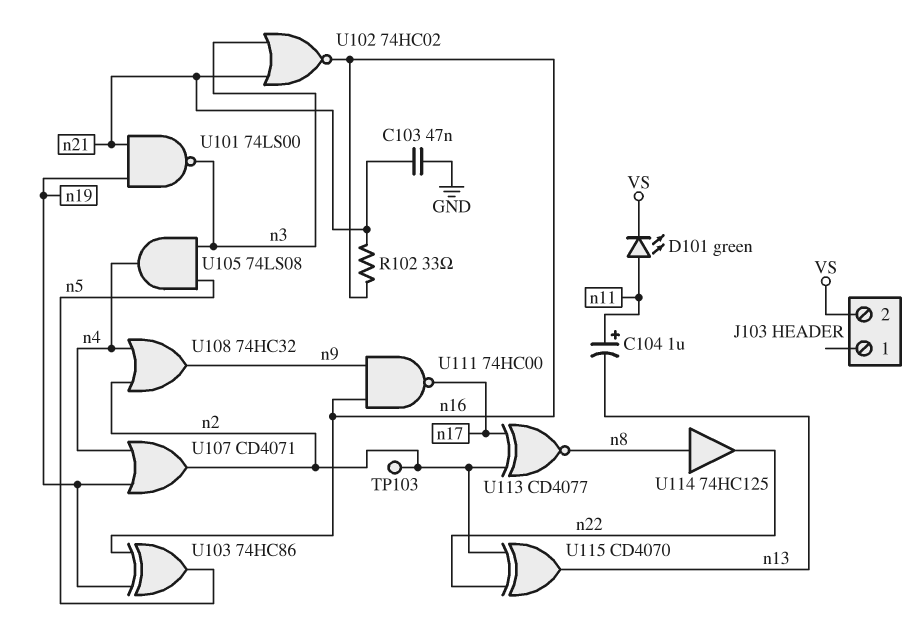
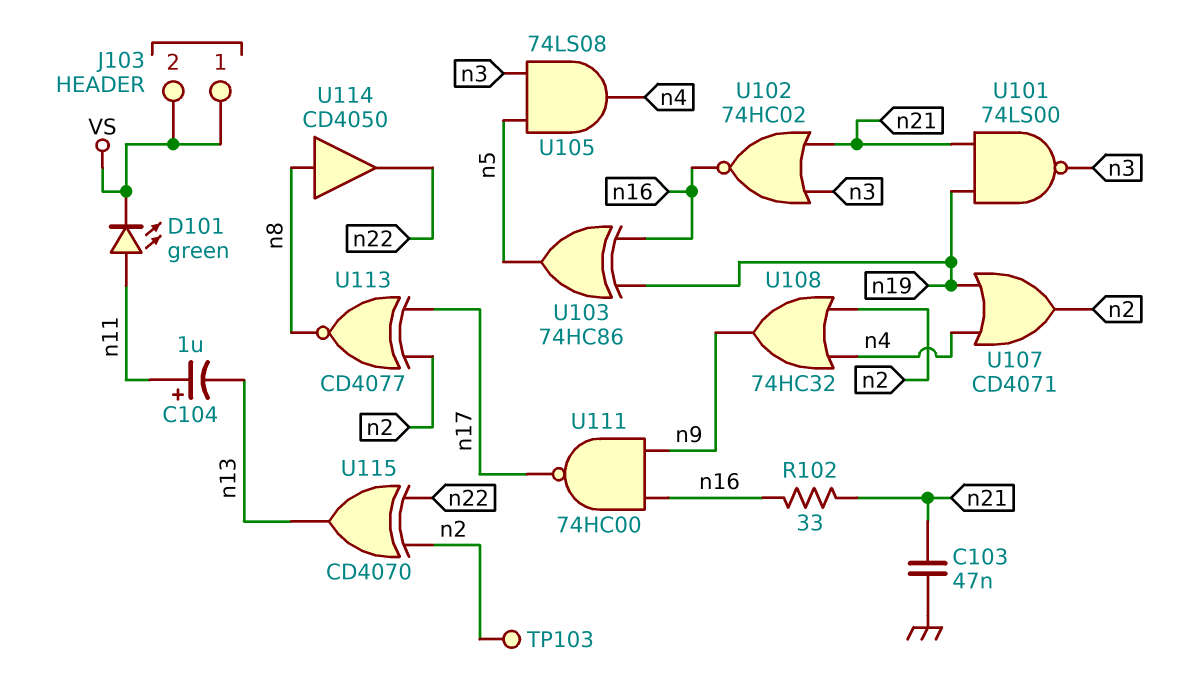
J103 pin 1: none -> VS
U114: buffer 74HC125 (in n8, out n22) -> buffer CD4050 (in n8, out n22)

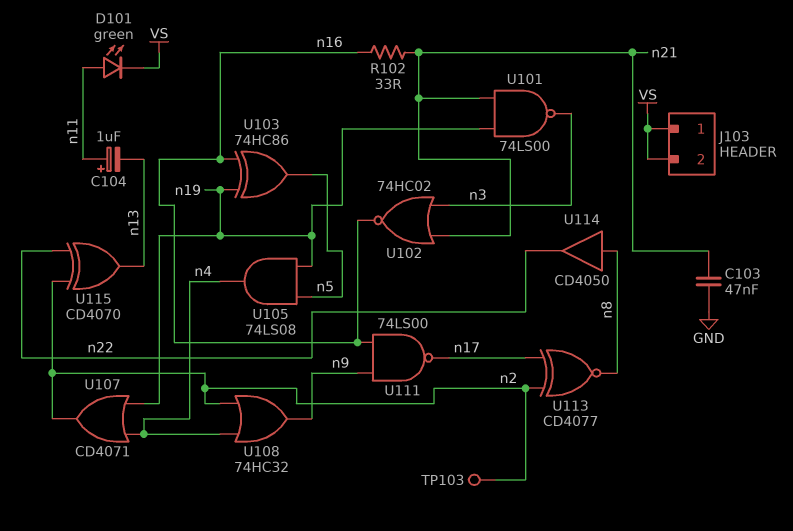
U105: AND 74LS08 (in n3, in n5, out n4) -> AND 74LS08 (in n5, in n19, out n4)
U111: NAND 74HC00 (in n9, in n16, out n17) -> NAND 74LS00 (in n9, in n16, out n17)

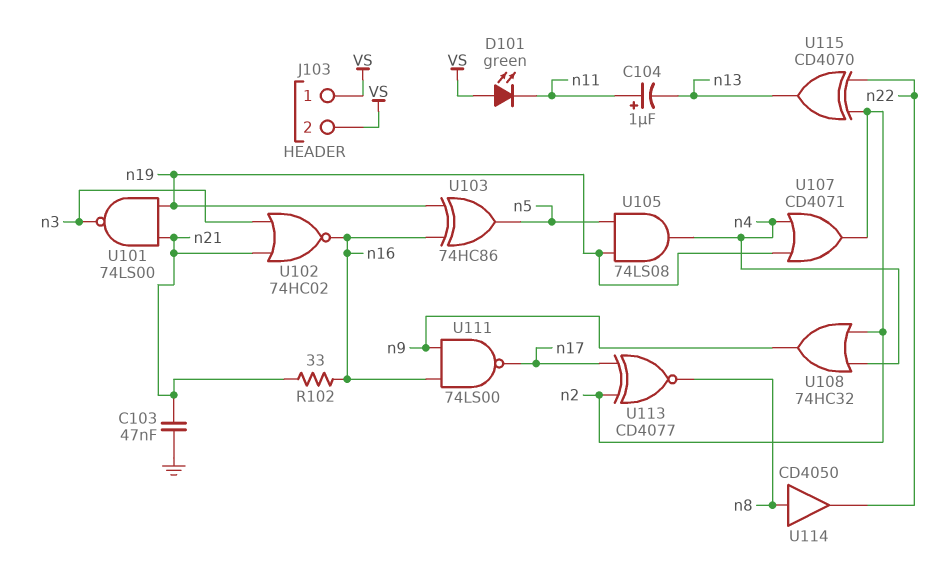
D101: LED green (A n11, K VS) -> LED green (A VS, K n11)
TP103: test point (n2) -> none

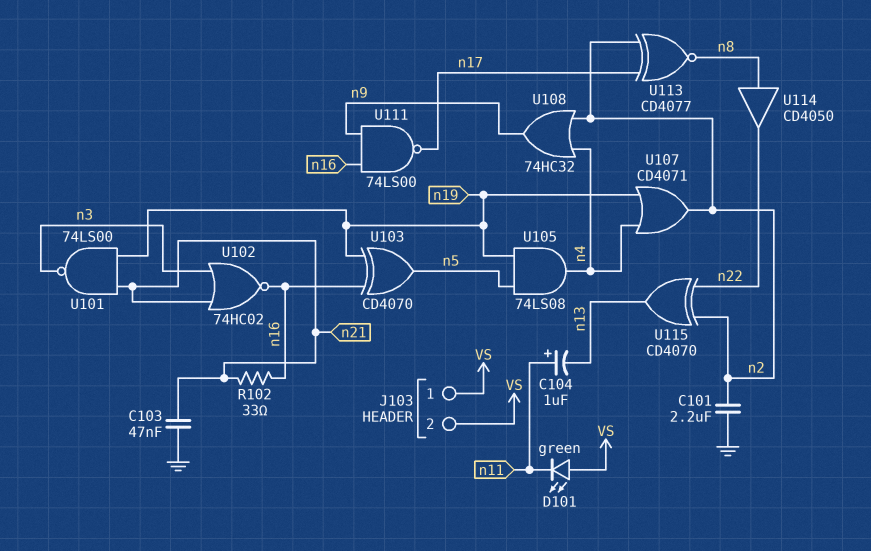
C101: none -> 2.2uF (GND, n2)
U103: XOR 74HC86 (in n16, in n19, out n5) -> XOR CD4070 (in n16, in n19, out n5)

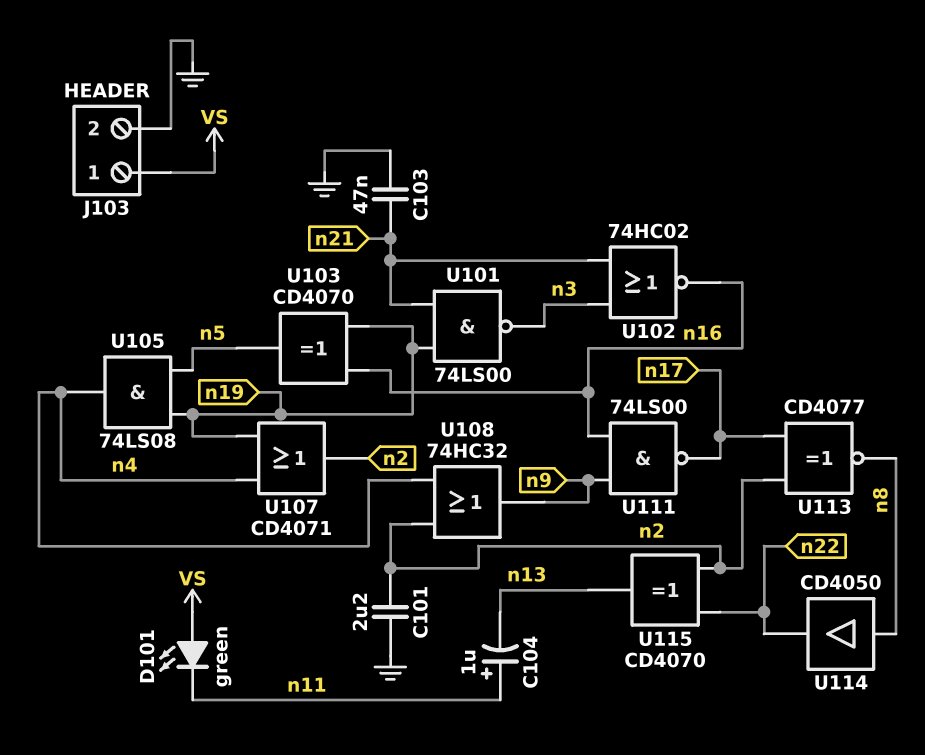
J103 pin 2: VS -> GND
R102: 33 (n16, n21) -> none

